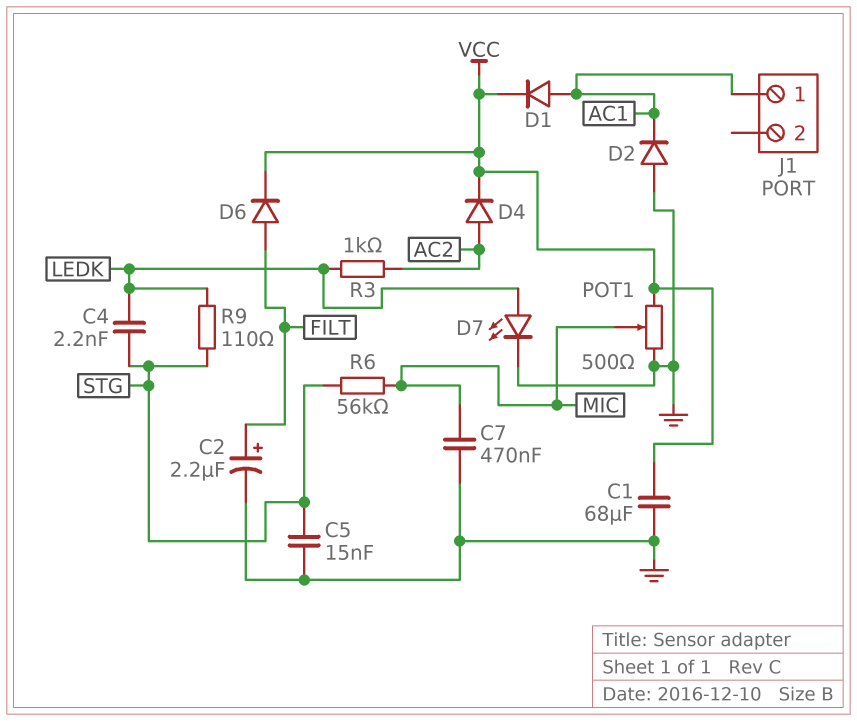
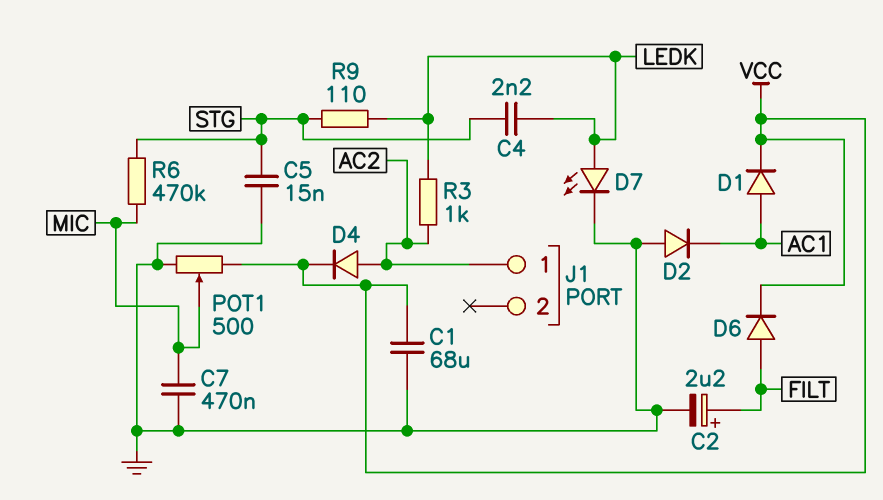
J1 pin 1: AC1 -> AC2
R6: 56k (MIC, STG) -> 470k (MIC, STG)

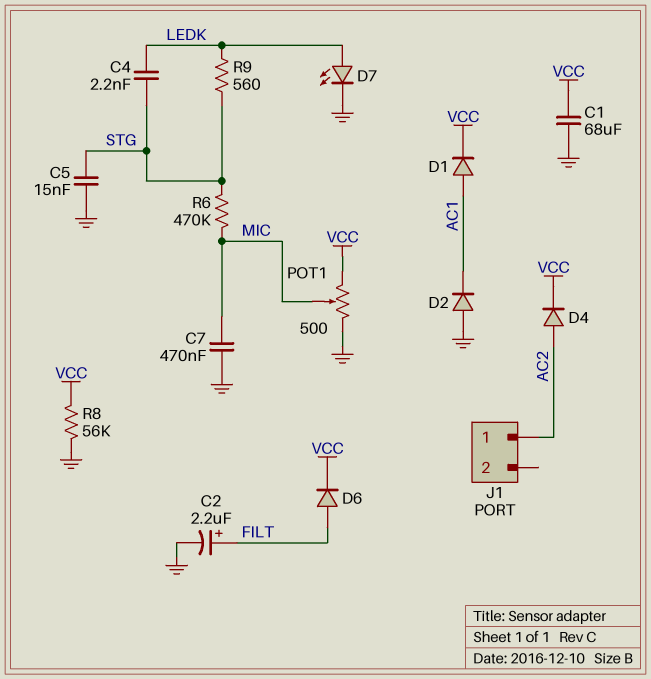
R3: 1k (AC2, LEDK) -> none
R8: none -> 56k (GND, VCC)
R9: 110 (LEDK, STG) -> 560 (LEDK, STG)

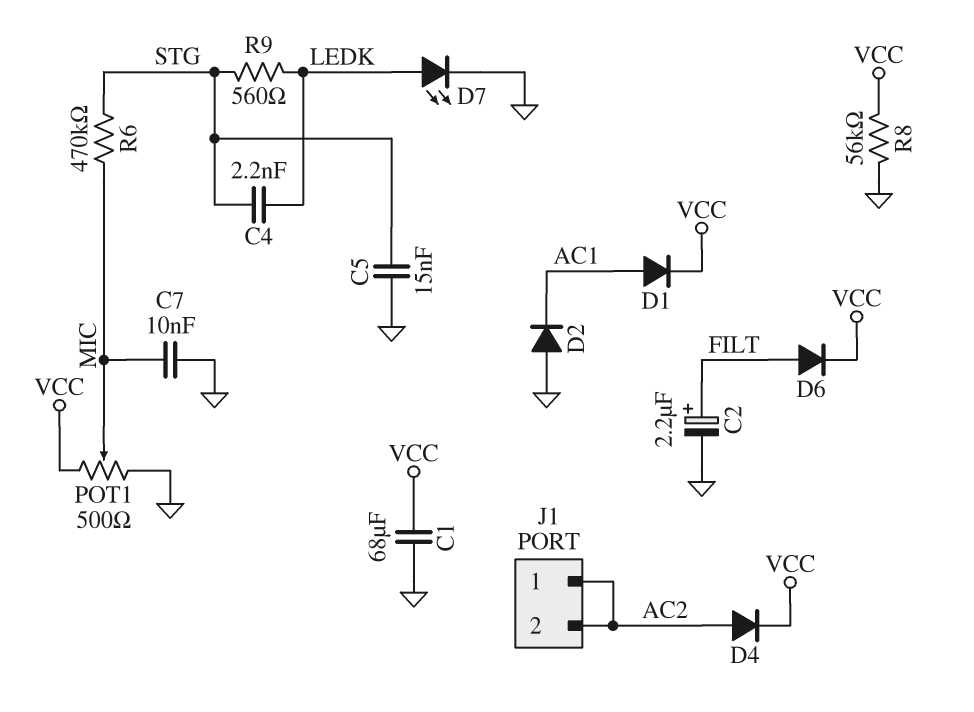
C7: 470nF (GND, MIC) -> 10nF (GND, MIC)
J1 pin 2: none -> AC2

